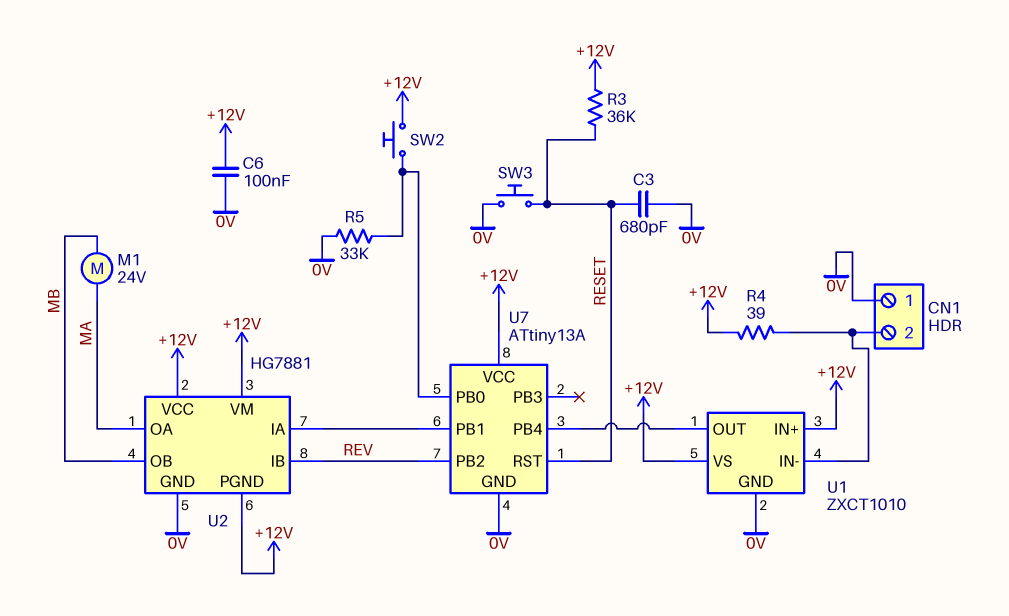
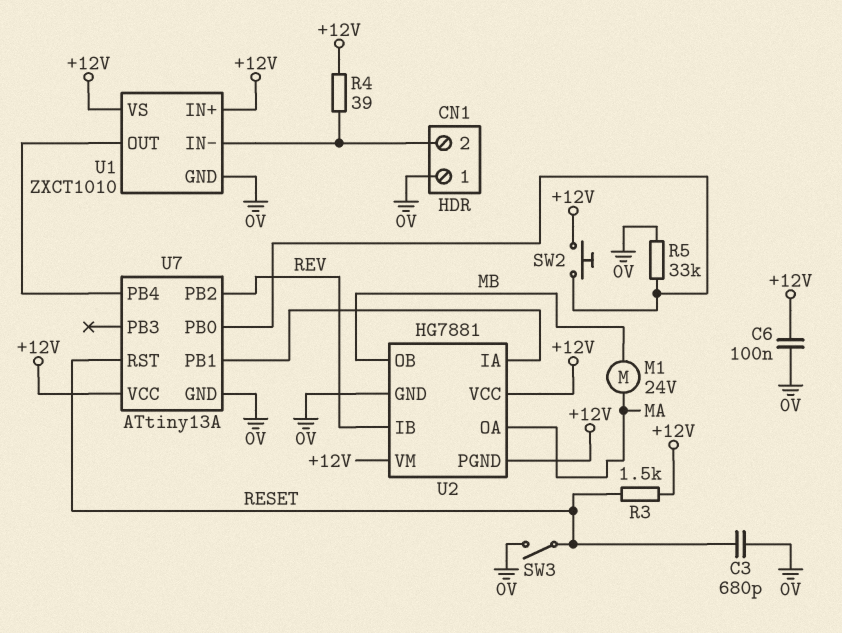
R3: 36k (+12V, RESET) -> 1.5k (+12V, RESET)
SW3: button (0V, RESET) -> switch (0V, RESET)

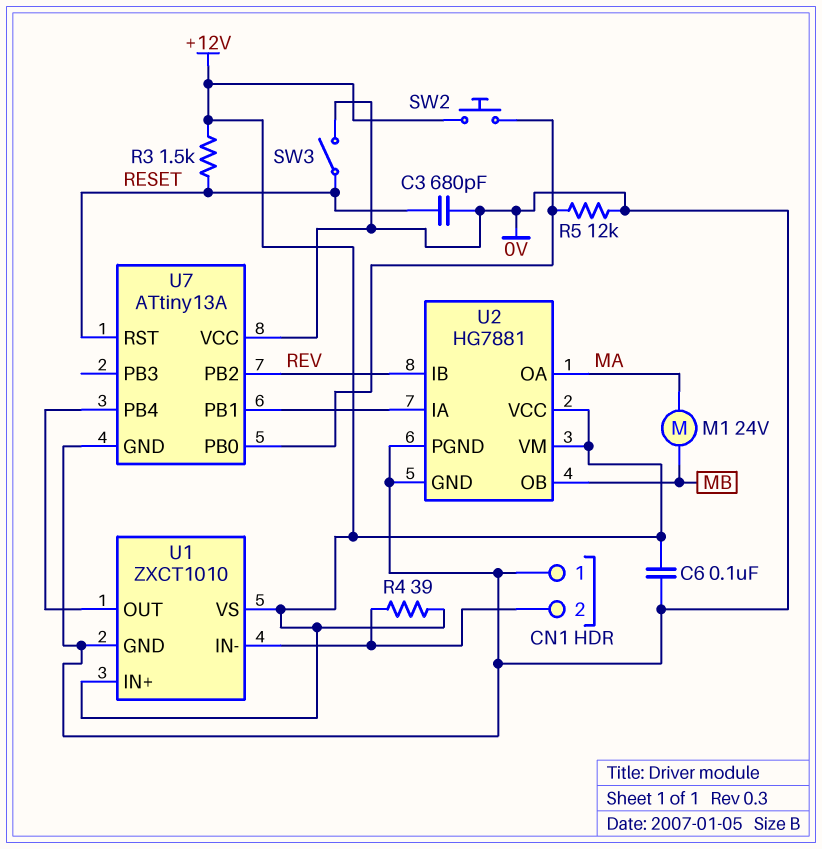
R5: 33k (0V, U7/PB0) -> 12k (0V, U7/PB0)
U2 pin PGND: +12V -> 0V
U7 pin VCC: +12V -> 0V

